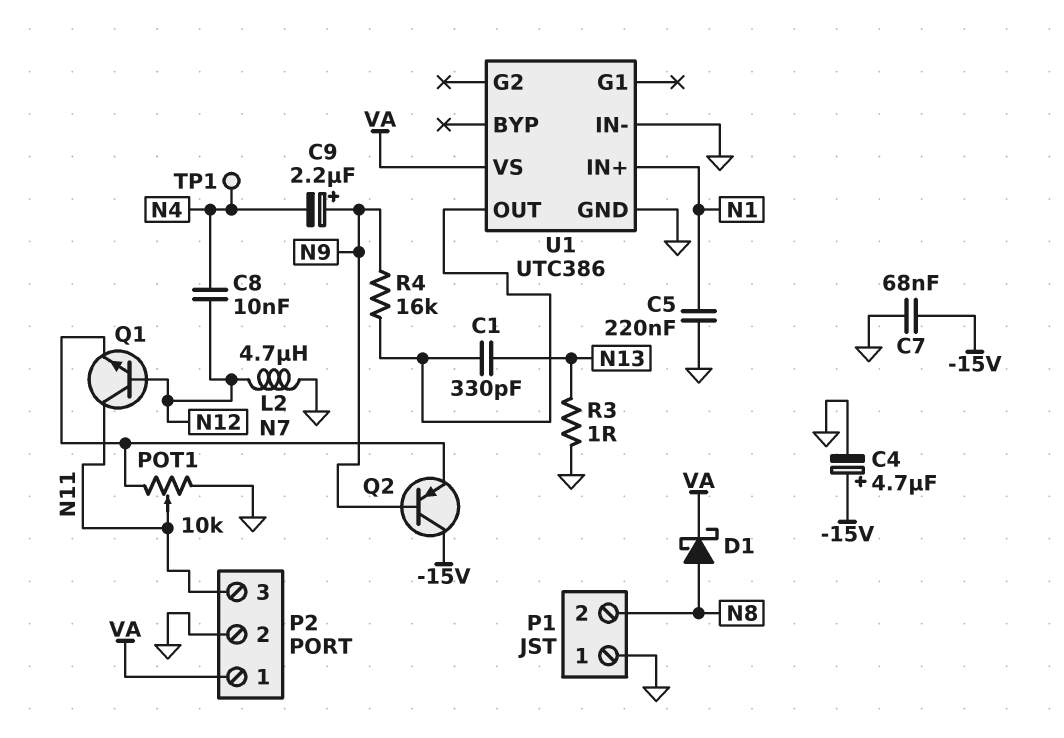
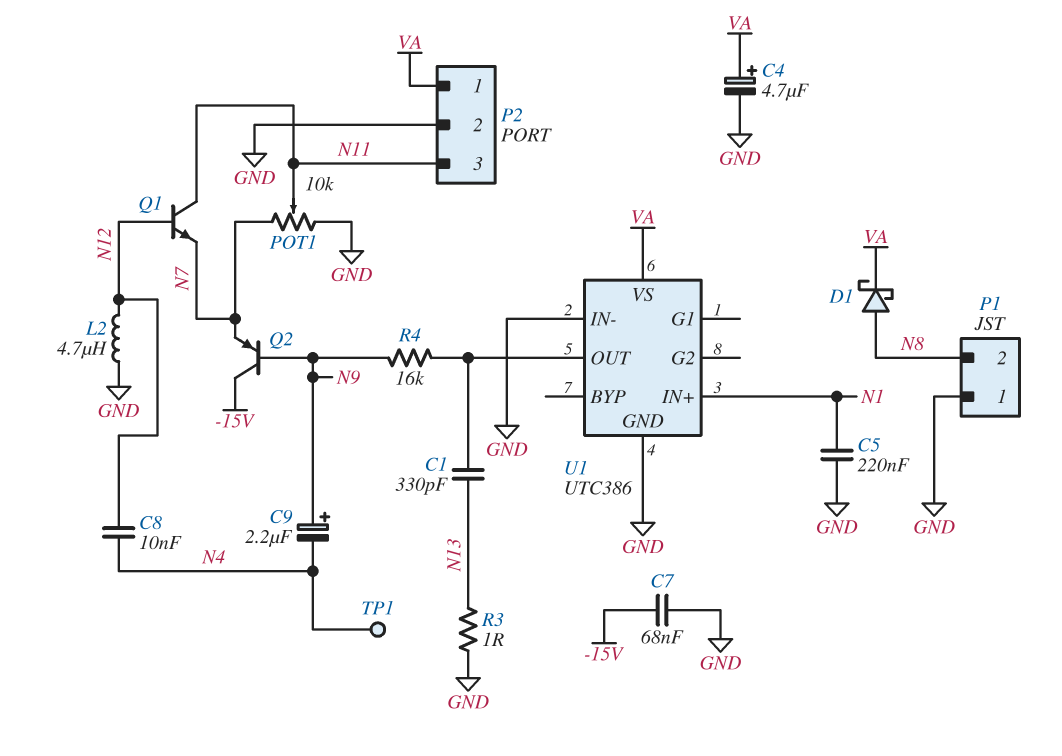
C4: 4.7uF (plus -15V, minus GND) -> 4.7uF (plus VA, minus GND)

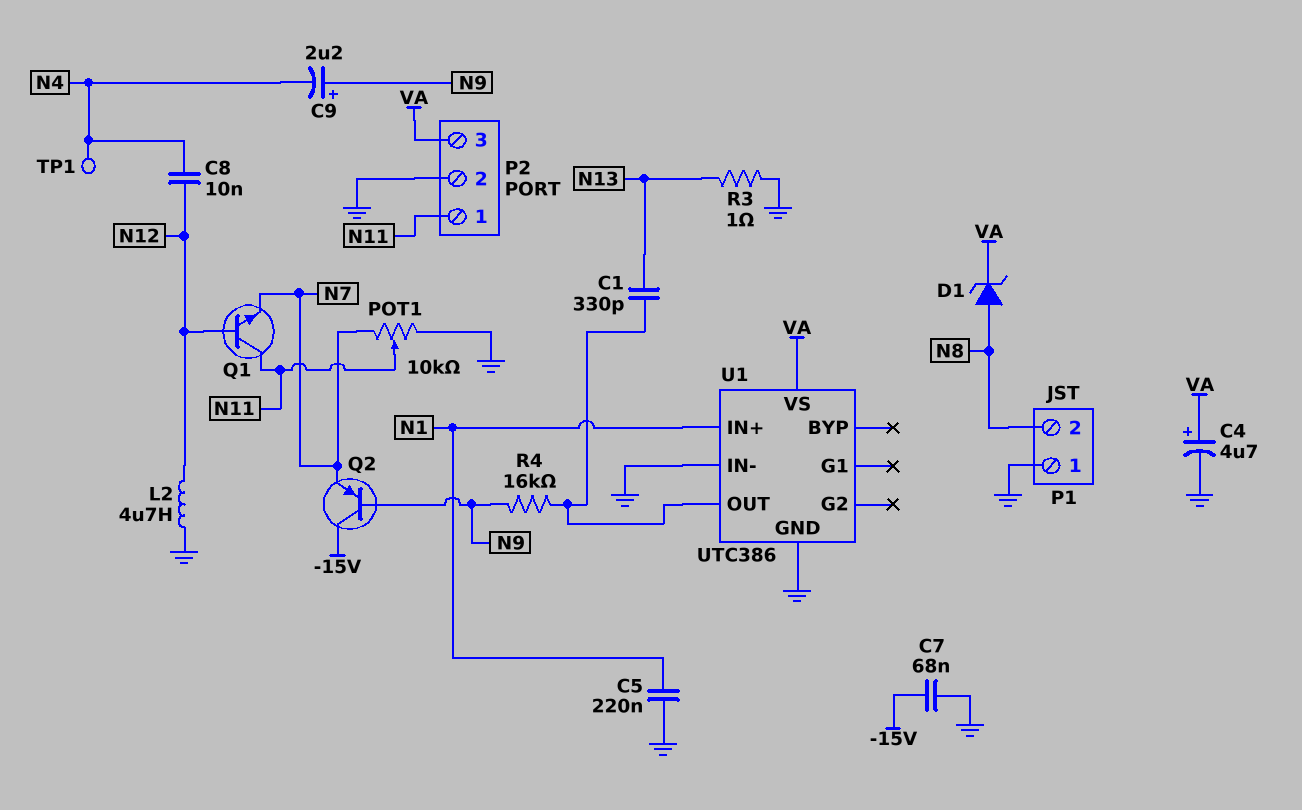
D1: schottky (A N8, K VA) -> zener (A N8, K VA)
P2 pin 1: VA -> N11
P2 pin 3: N11 -> VA

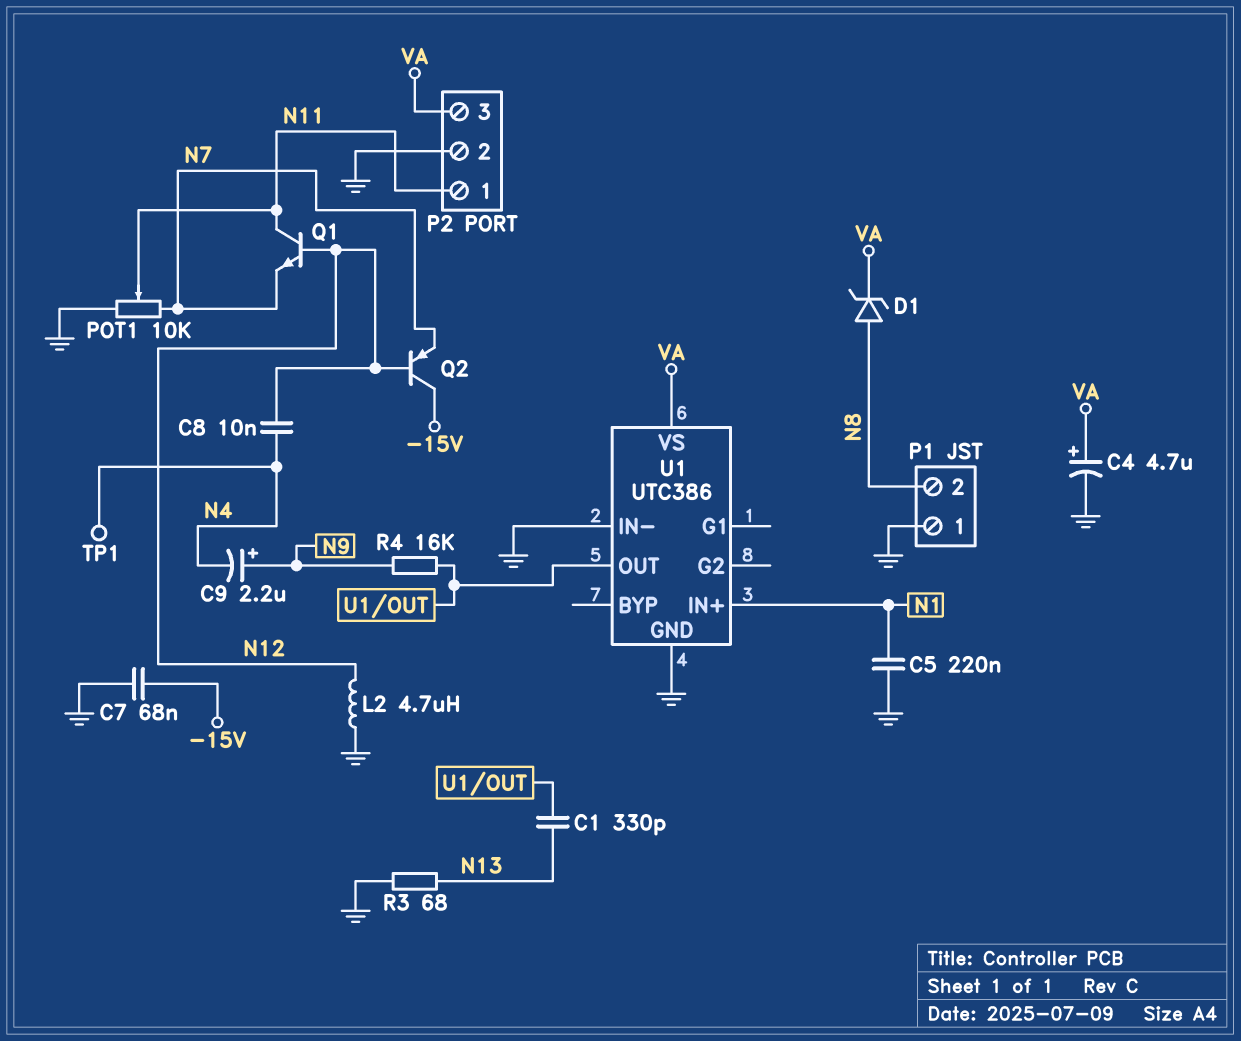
Q2: PNP (B N9, C -15V, E N7) -> PNP (B N12, C -15V, E N7)
R3: 1 (GND, N13) -> 68 (GND, N13)

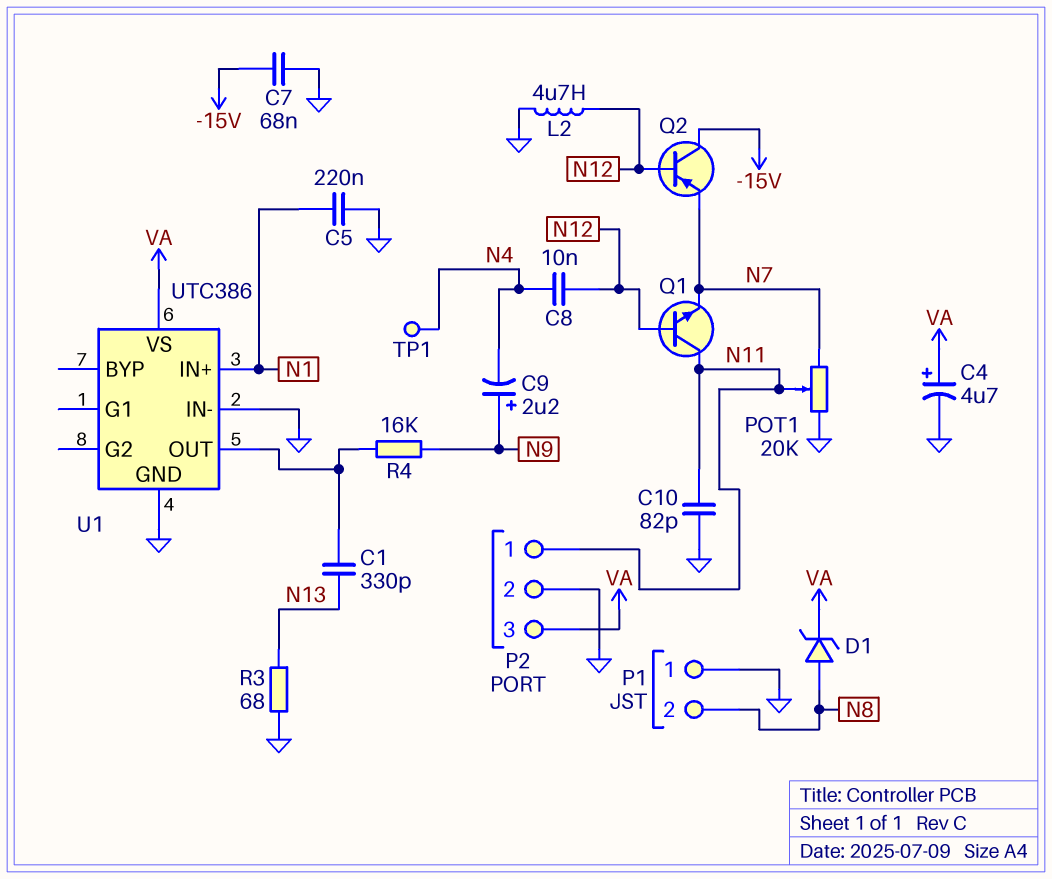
C10: none -> 82pF (GND, N11)
POT1: 10k (GND, N7, wiper N11) -> 20k (GND, N7, wiper N11)

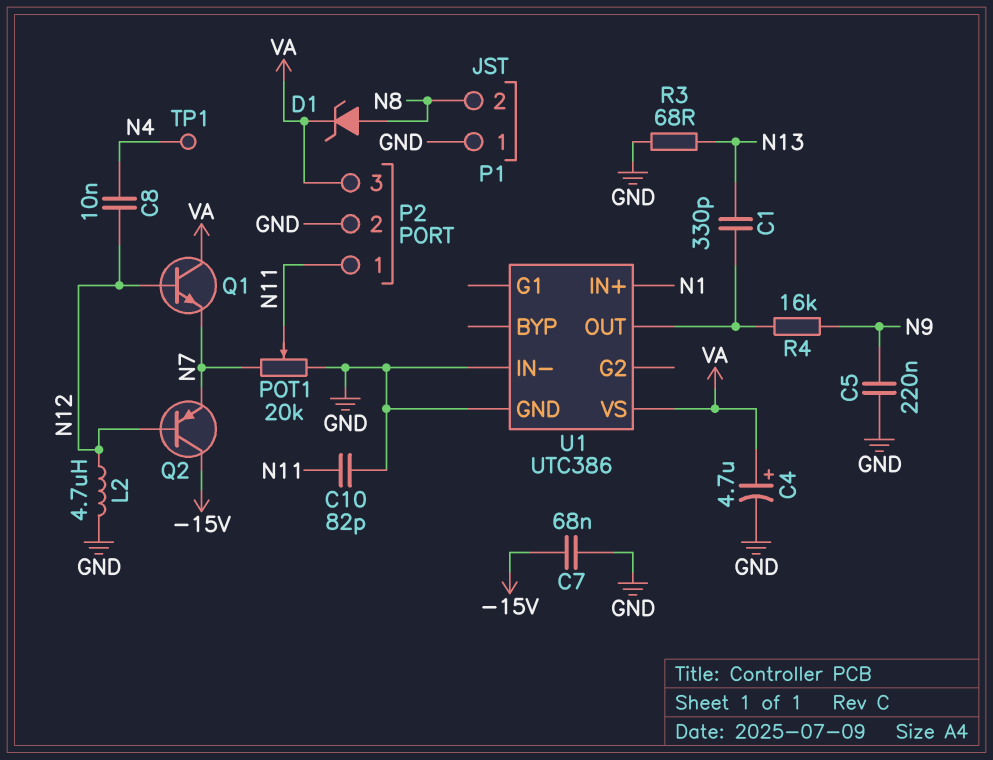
C5: 220nF (GND, N1) -> 220nF (GND, N9)
C9: 2.2uF (plus N9, minus N4) -> none
Q1: NPN (B N12, C N11, E N7) -> NPN (B N12, C VA, E N7)

